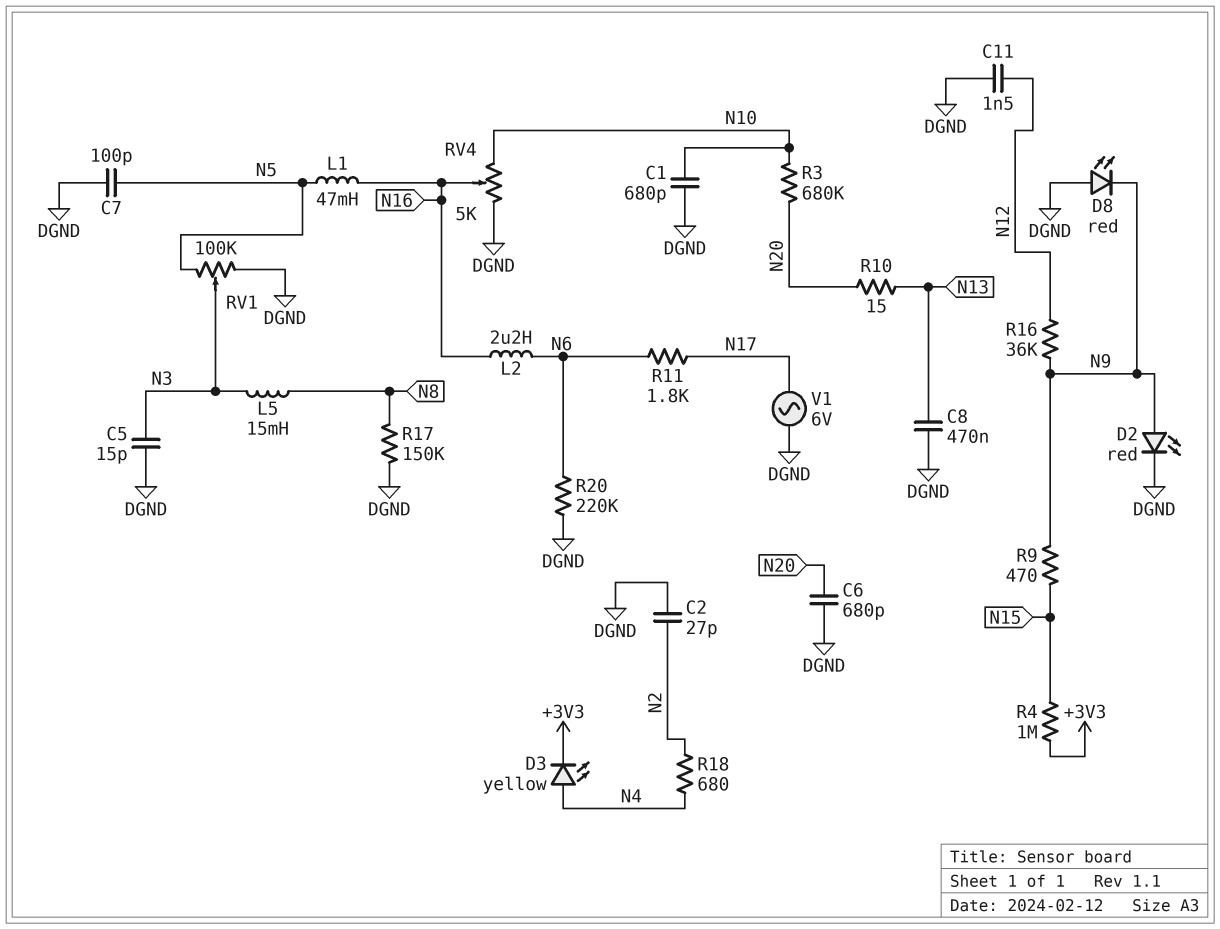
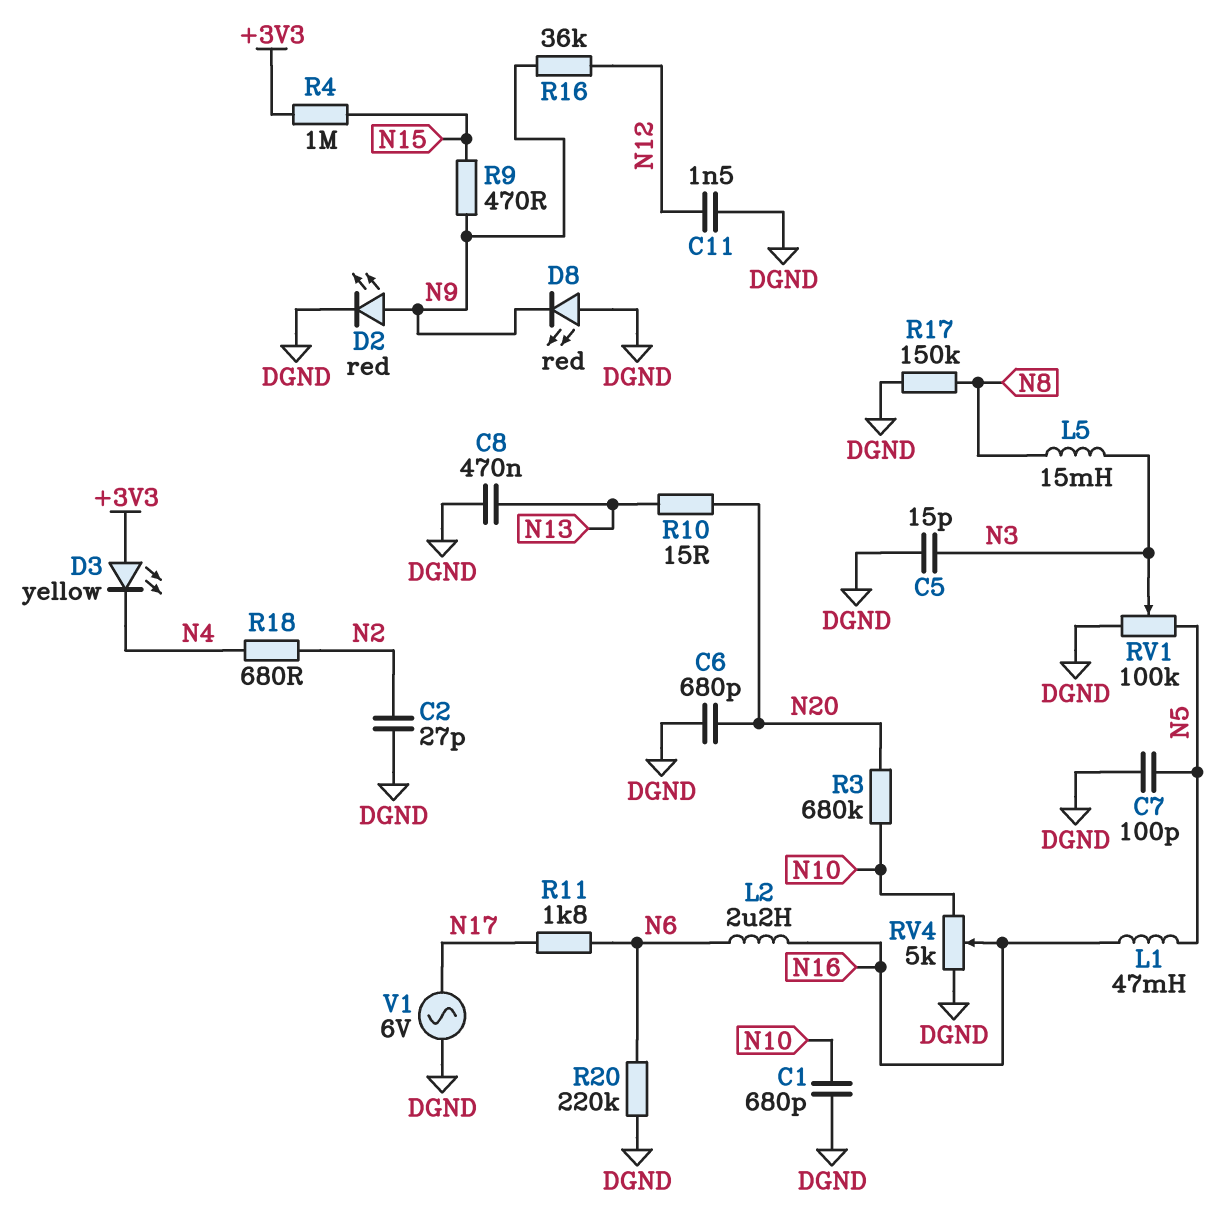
D3: LED yellow (A N4, K +3V3) -> LED yellow (A +3V3, K N4)

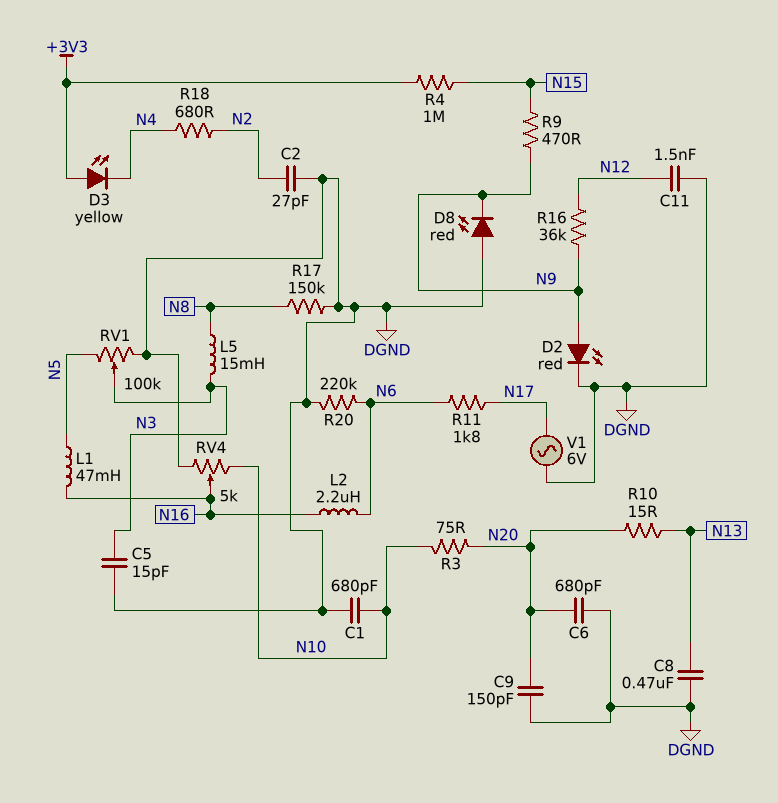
C7: 100pF (DGND, N5) -> none
C9: none -> 150pF (DGND, N20)
R3: 680k (N10, N20) -> 75 (N10, N20)

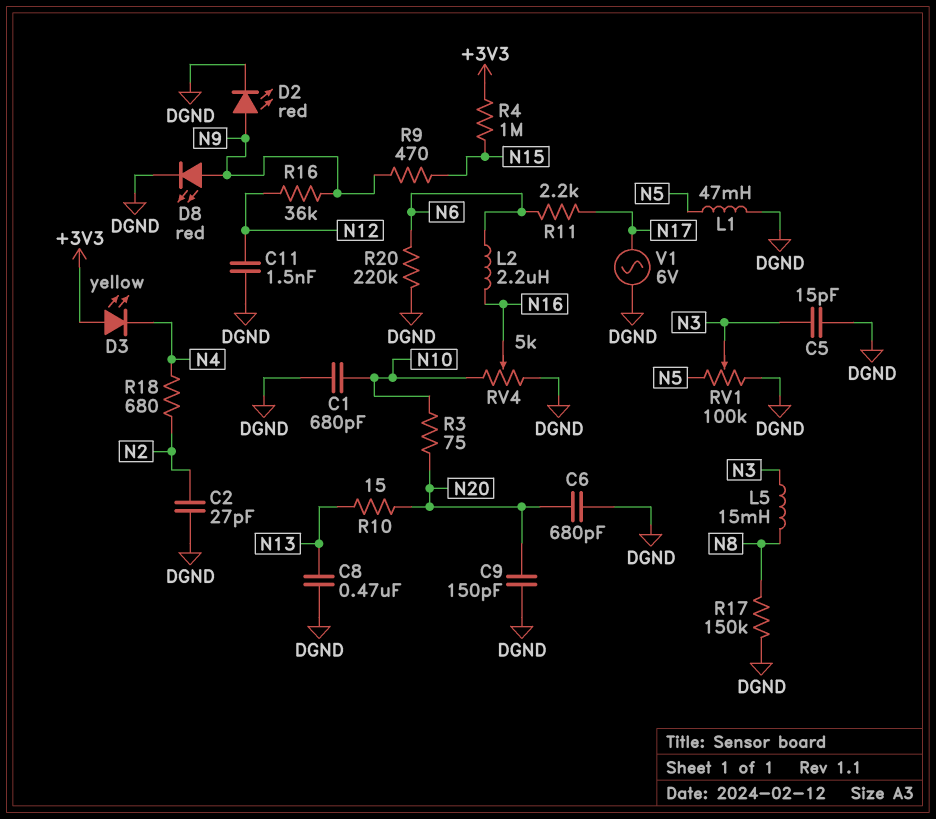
D8: LED red (A DGND, K N9) -> LED red (A N9, K DGND)
L1: 47mH (N5, N16) -> 47mH (DGND, N5)
R11: 1.8k (N6, N17) -> 2.2k (N6, N17)

